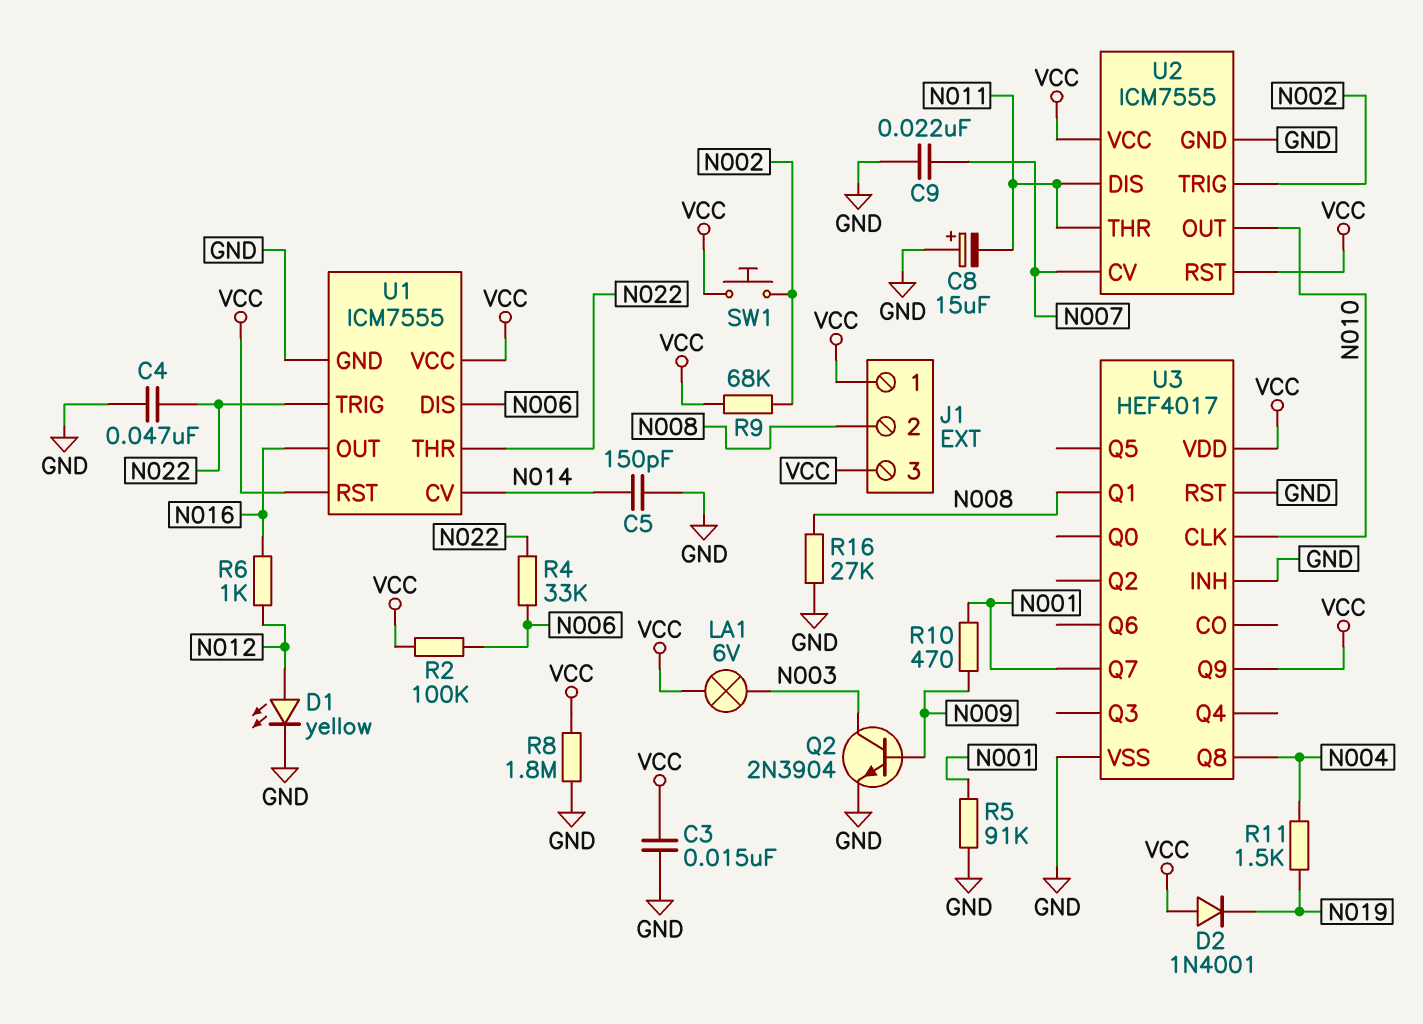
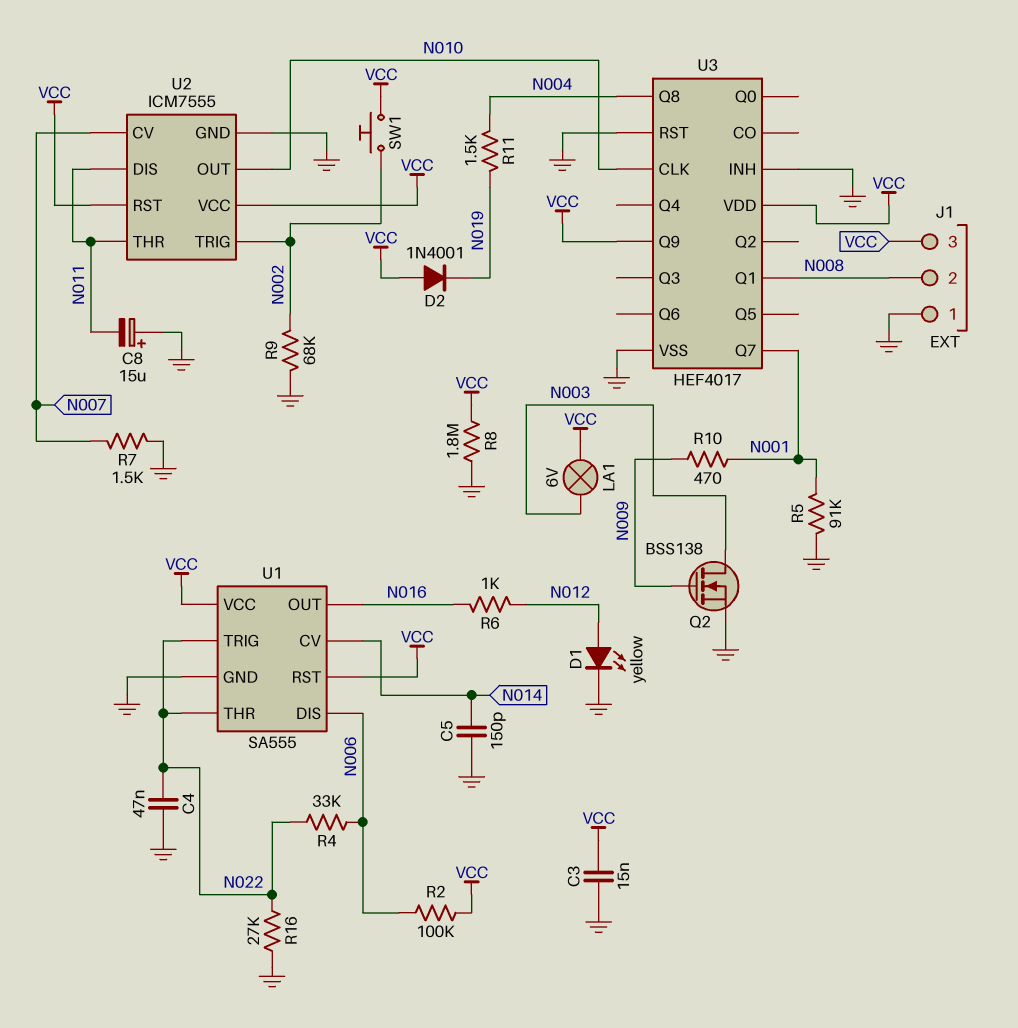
C9: 22nF (GND, N007) -> none
J1 pin 1: VCC -> GND
Q2: NPN 2N3904 (B N009, C N003, E GND) -> NMOS BSS138 (G N009, D N003, S GND)
R7: none -> 1.5k (GND, N007)
R9: 68k (N002, VCC) -> 68k (GND, N002)
R16: 27k (GND, N008) -> 27k (GND, N022)
U1: ICM7555 -> SA555

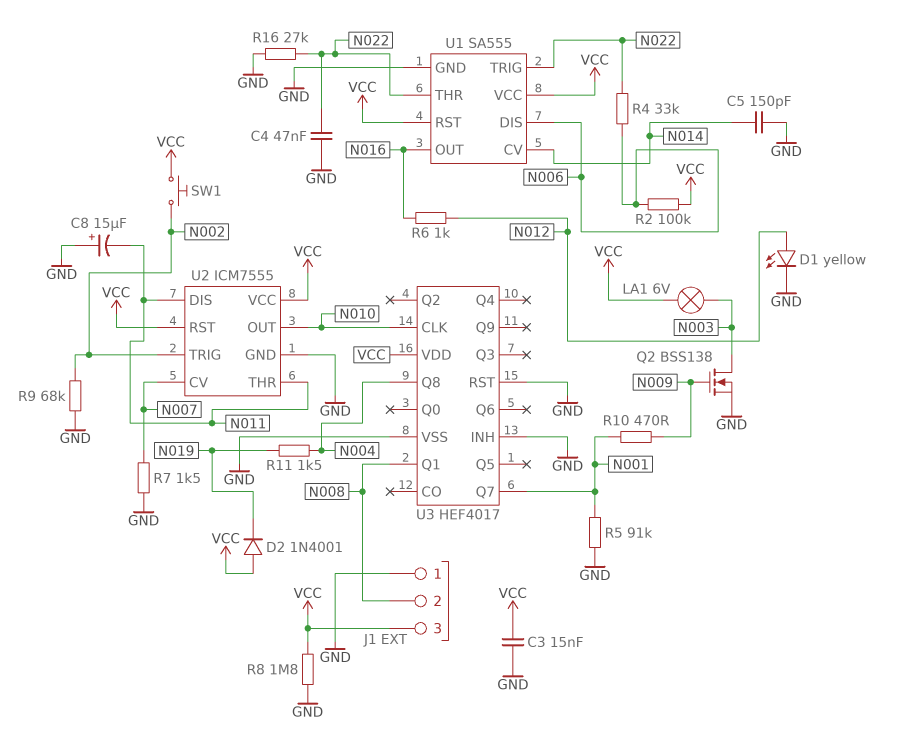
U3 pin Q9: VCC -> none

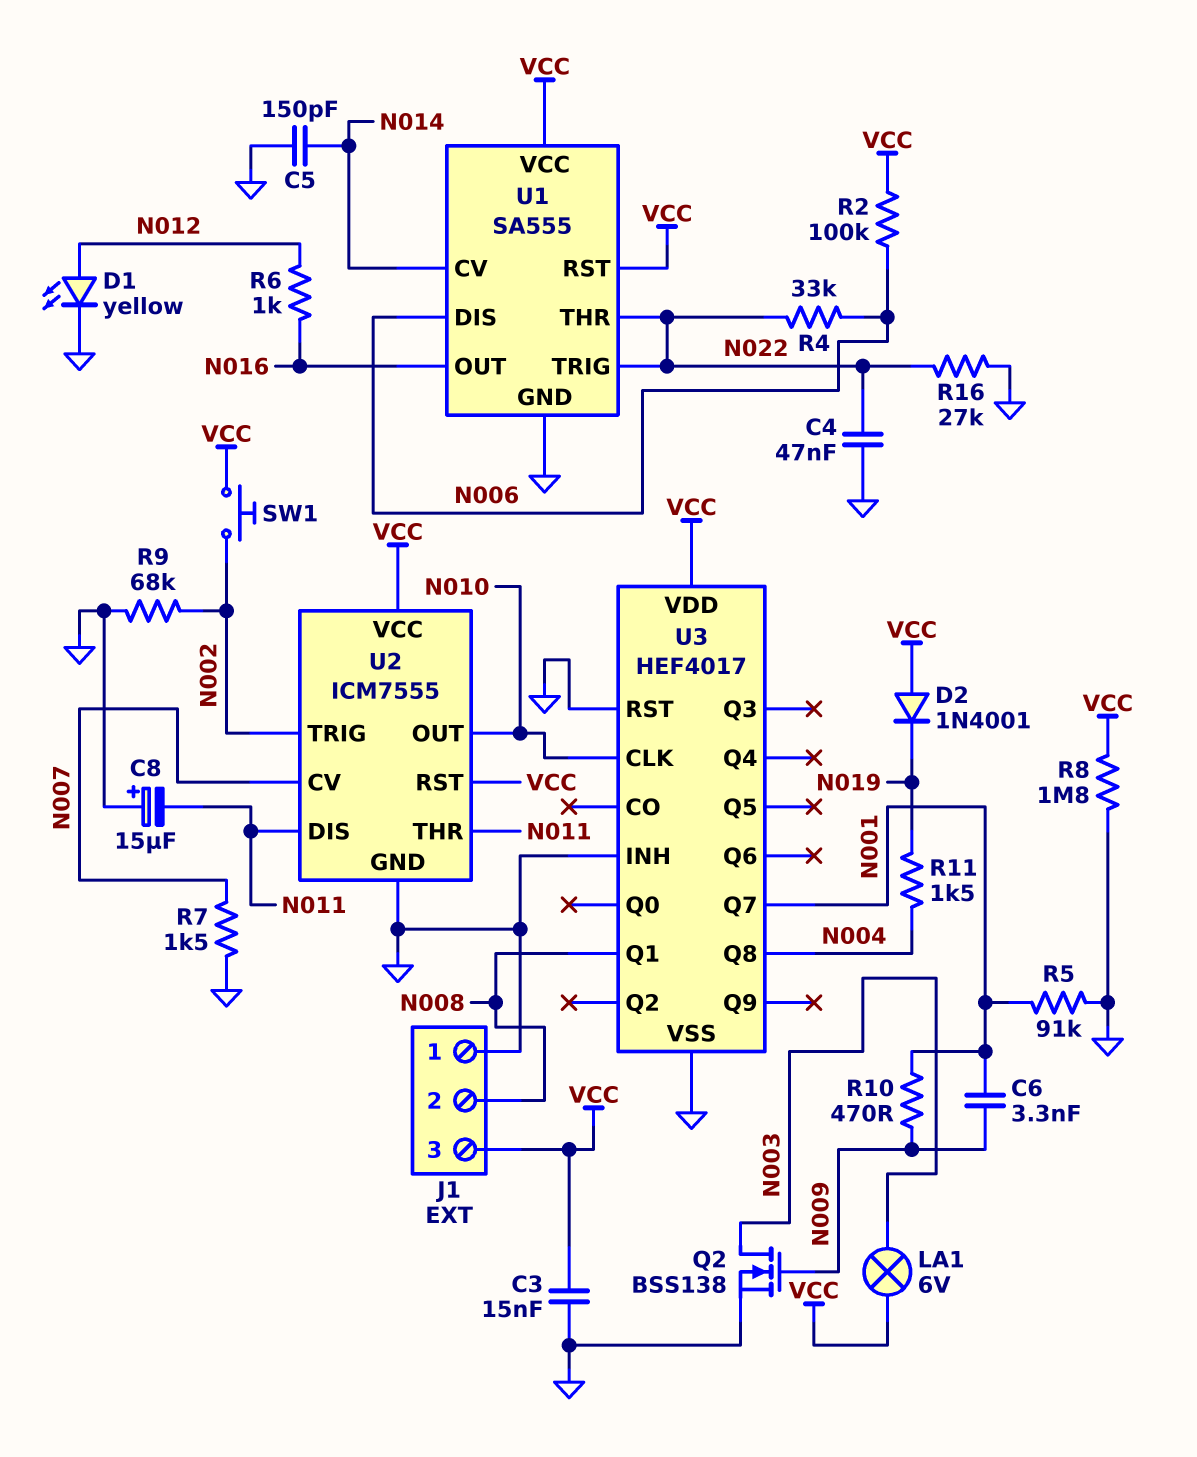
C6: none -> 3.3nF (N001, N009)

